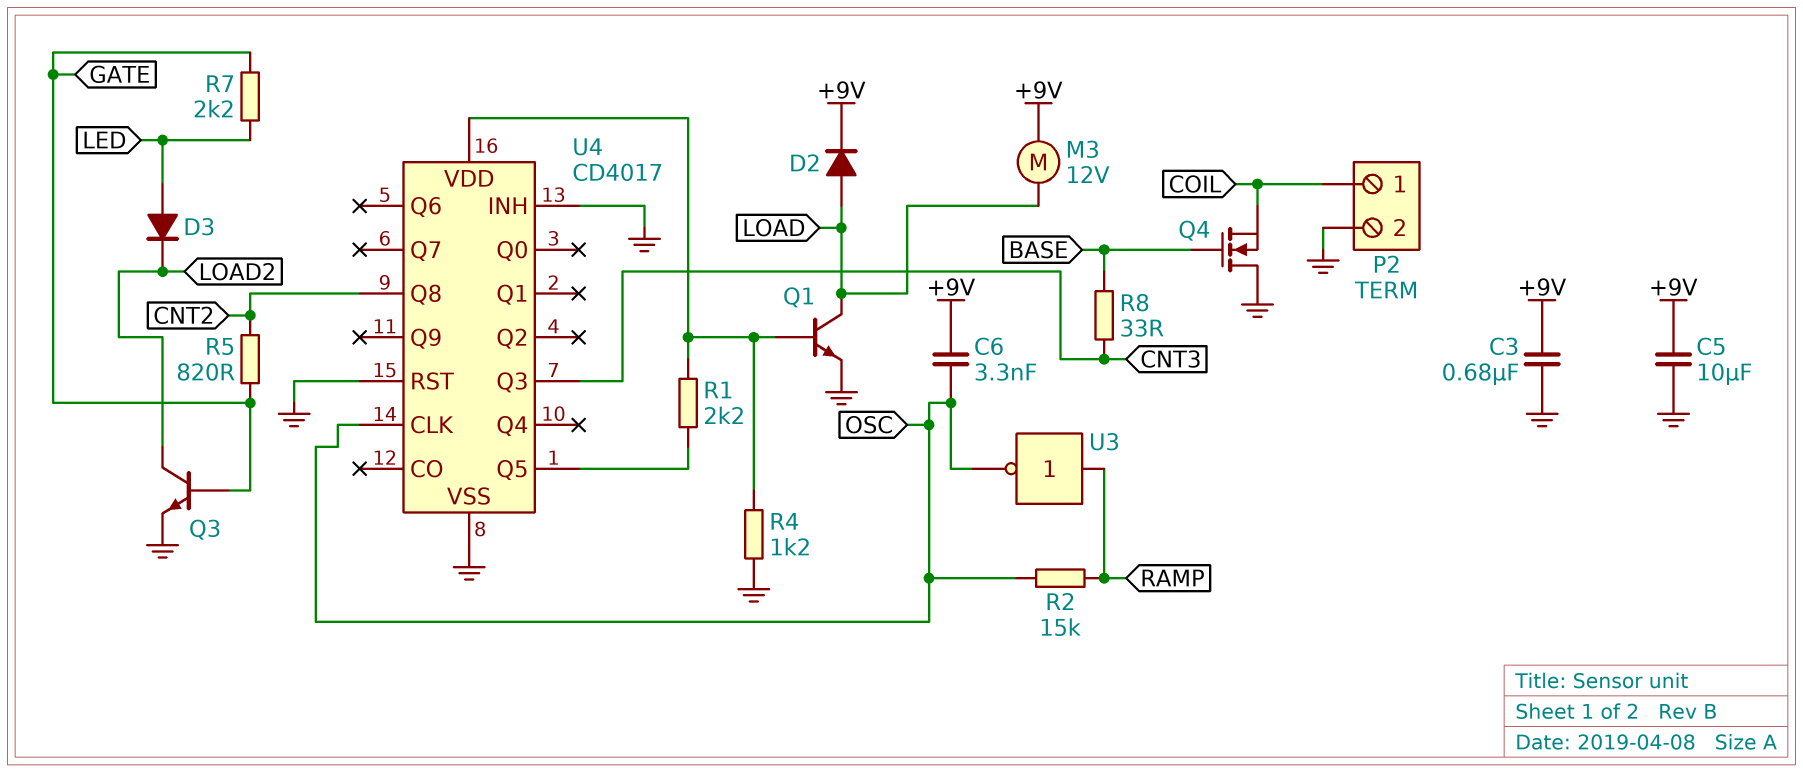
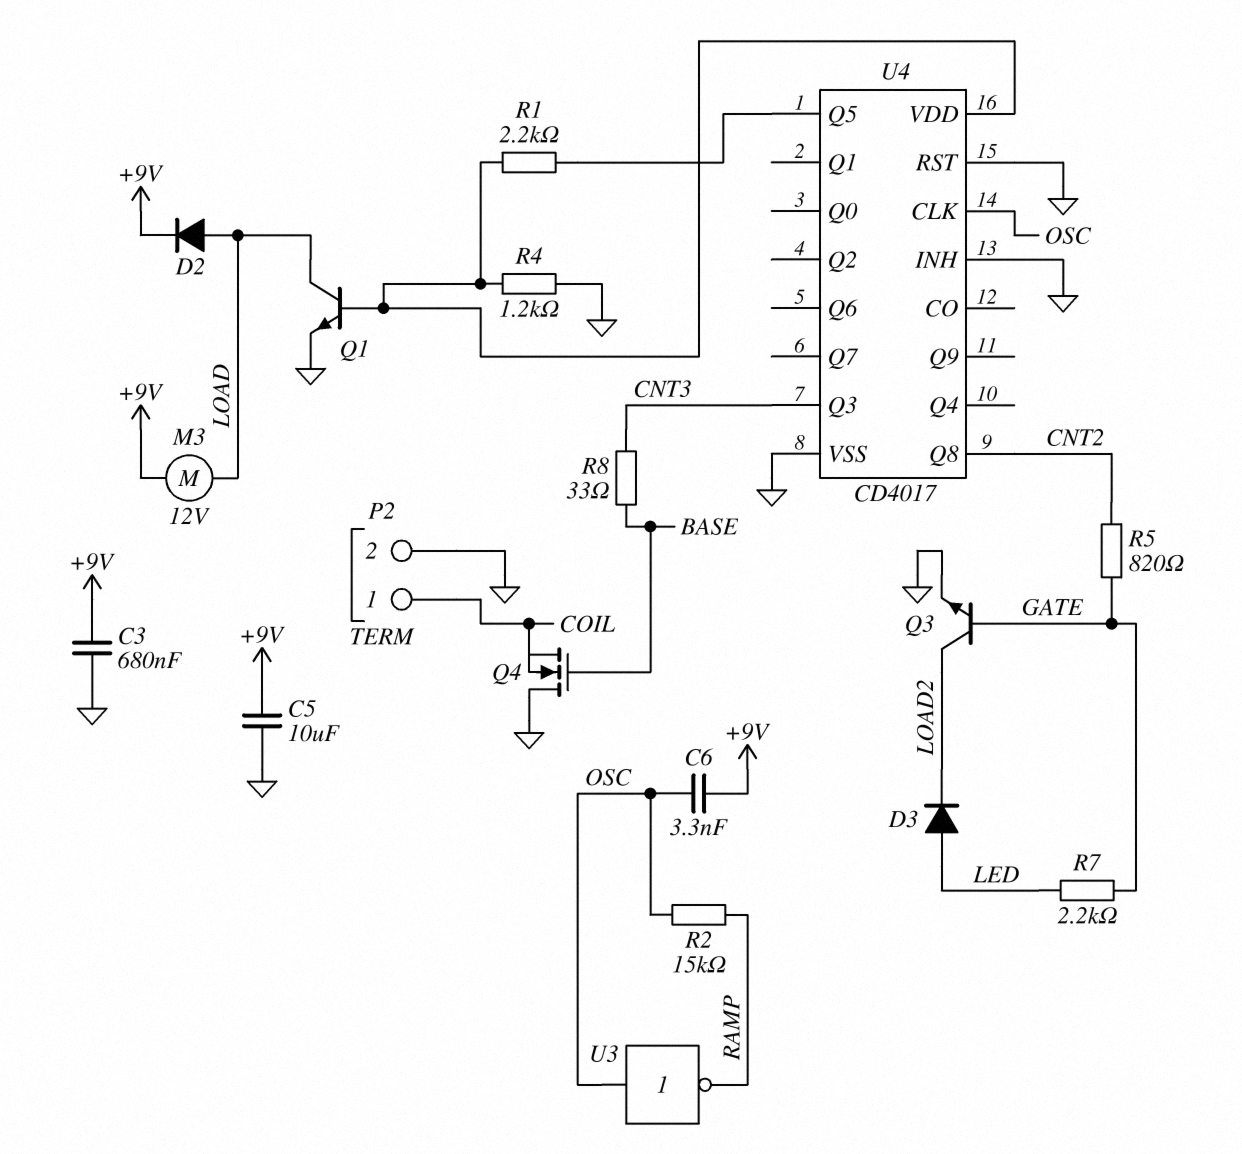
U3: NOT (in RAMP, out OSC) -> NOT (in OSC, out RAMP)

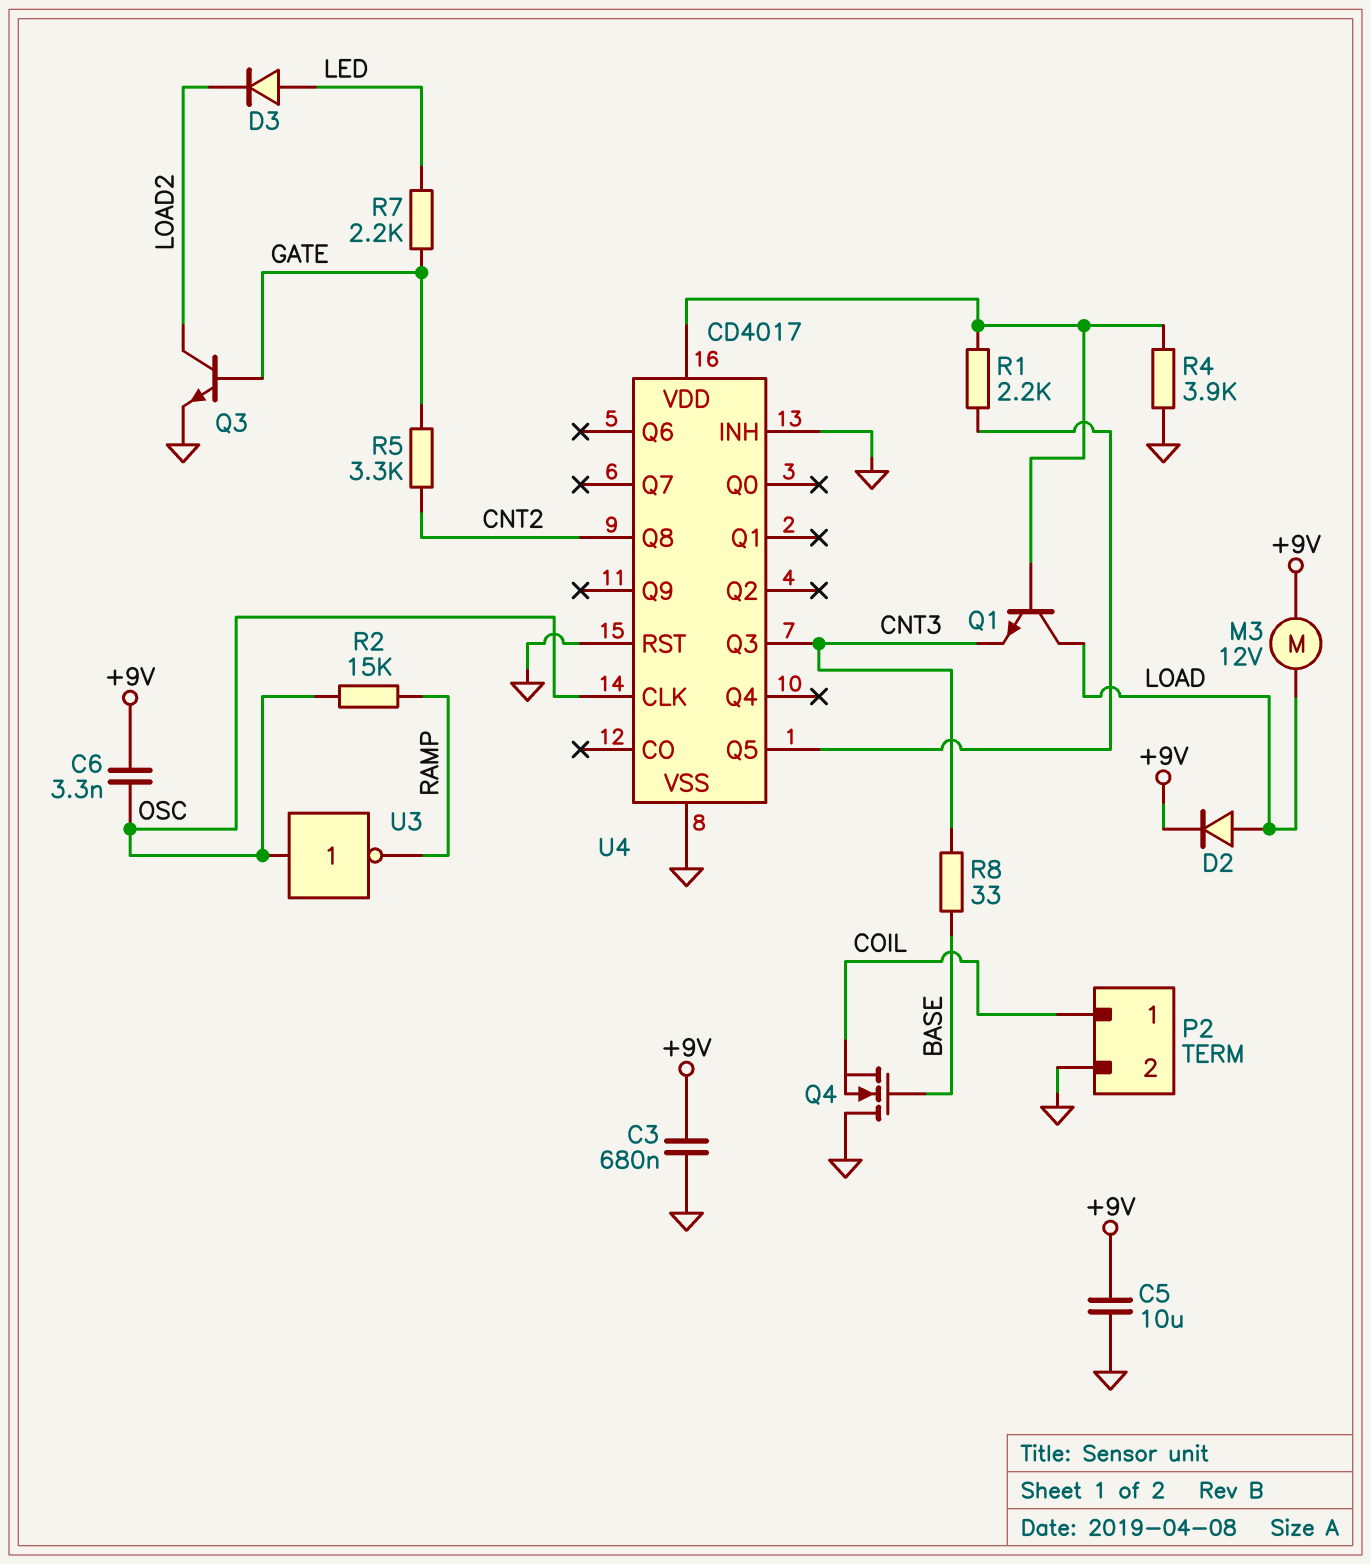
Q1: NPN (B U4/VDD, C LOAD, E GND) -> NPN (B U4/VDD, C LOAD, E CNT3)
R4: 1.2k (GND, U4/VDD) -> 3.9k (GND, U4/VDD)
R5: 820 (CNT2, GATE) -> 3.3k (CNT2, GATE)

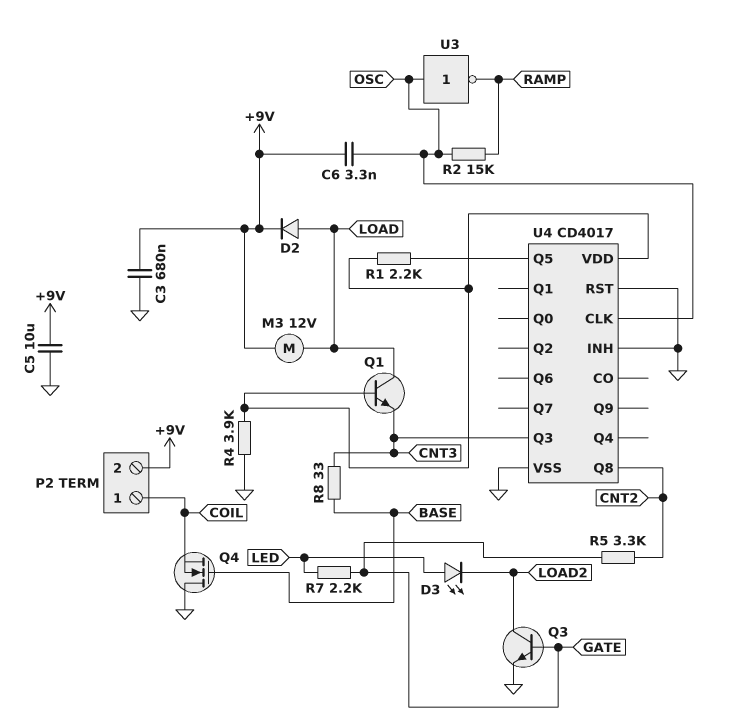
D3: diode (A LED, K LOAD2) -> LED (A LED, K LOAD2)
P2 pin 2: GND -> +9V

